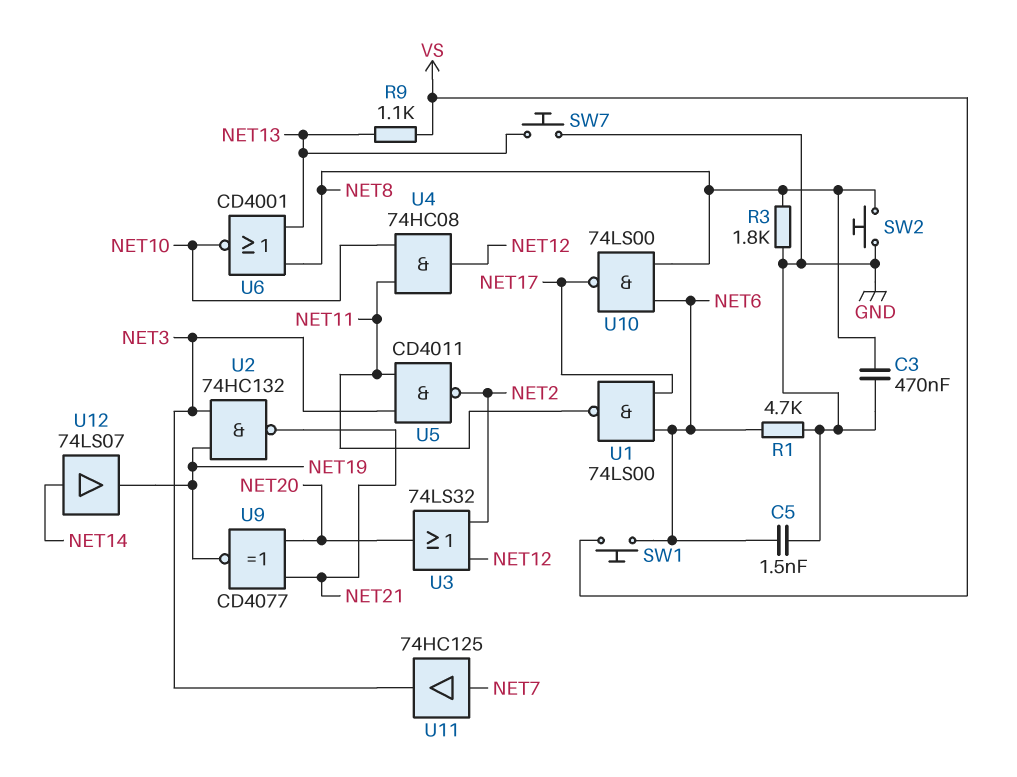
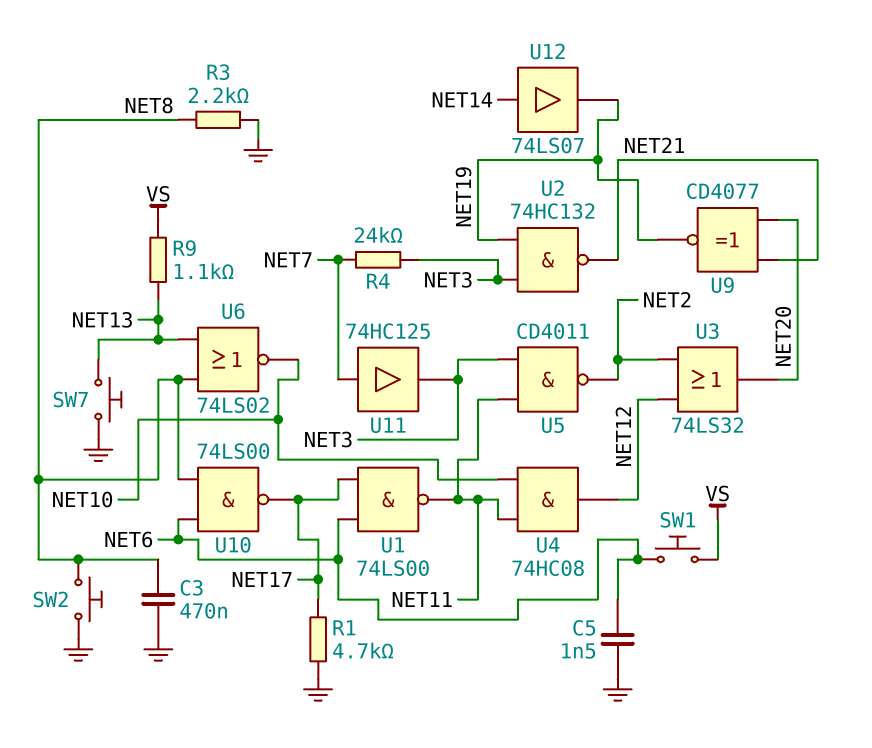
R1: 4.7k (GND, NET6) -> 4.7k (GND, NET17)
R3: 1.8k (GND, NET8) -> 2.2k (GND, NET8)
R4: none -> 24k (NET3, NET7)
U6: NOR CD4001 (in NET8, in NET13, out NET10) -> NOR 74LS02 (in NET8, in NET13, out NET10)

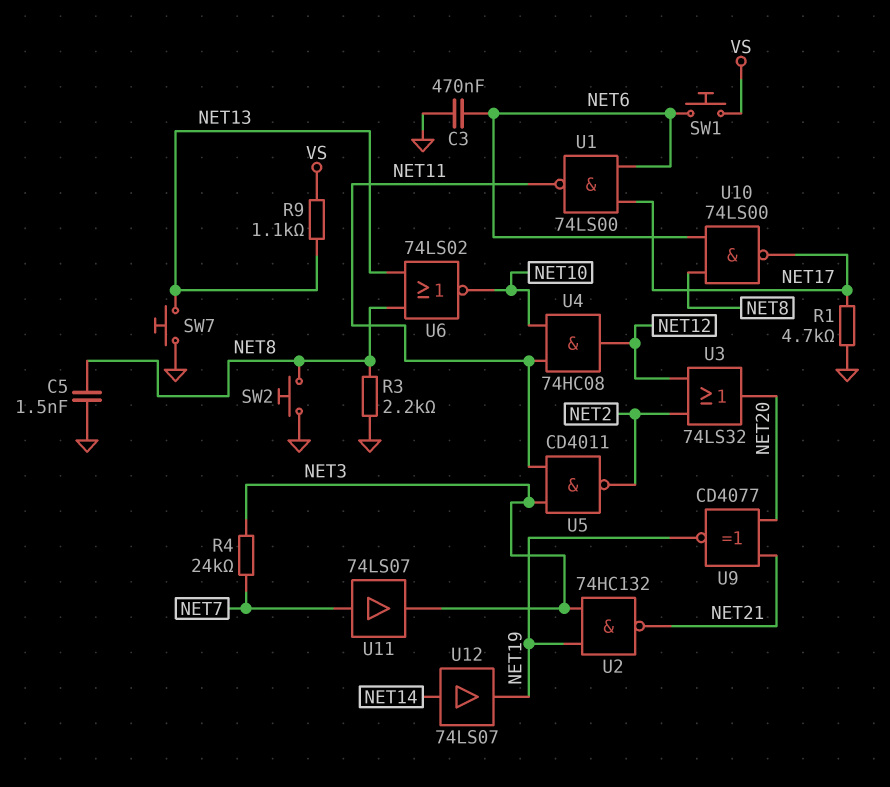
C3: 470nF (GND, NET8) -> 470nF (GND, NET6)
C5: 1.5nF (GND, NET6) -> 1.5nF (GND, NET8)
U11: buffer 74HC125 (in NET7, out NET3) -> buffer 74LS07 (in NET7, out NET3)

